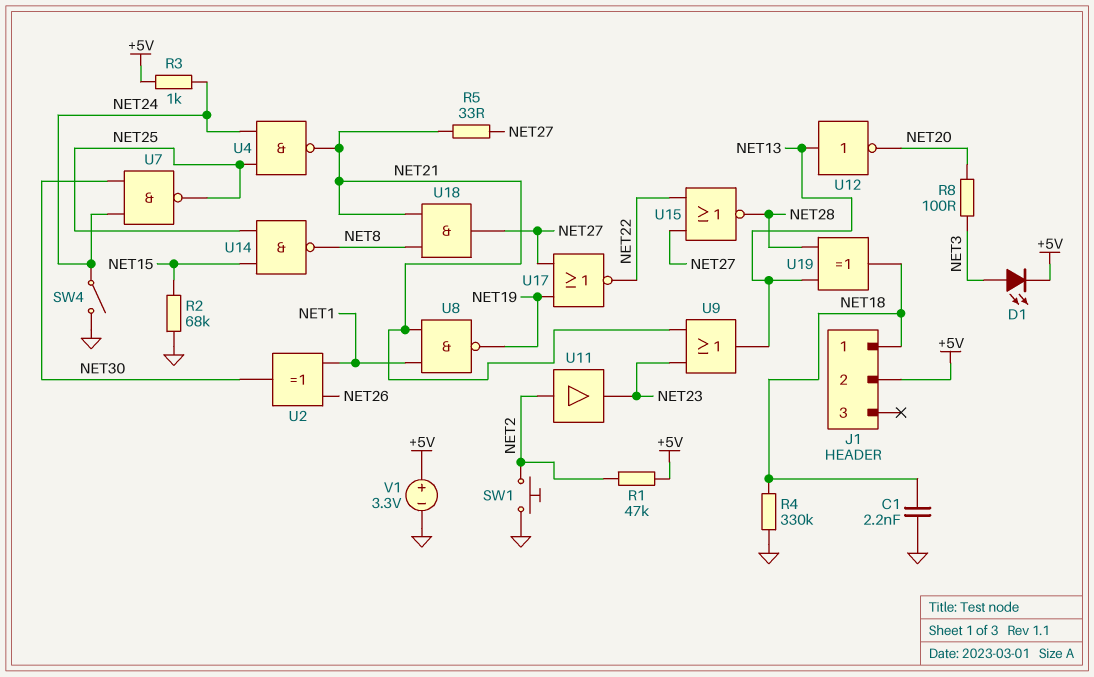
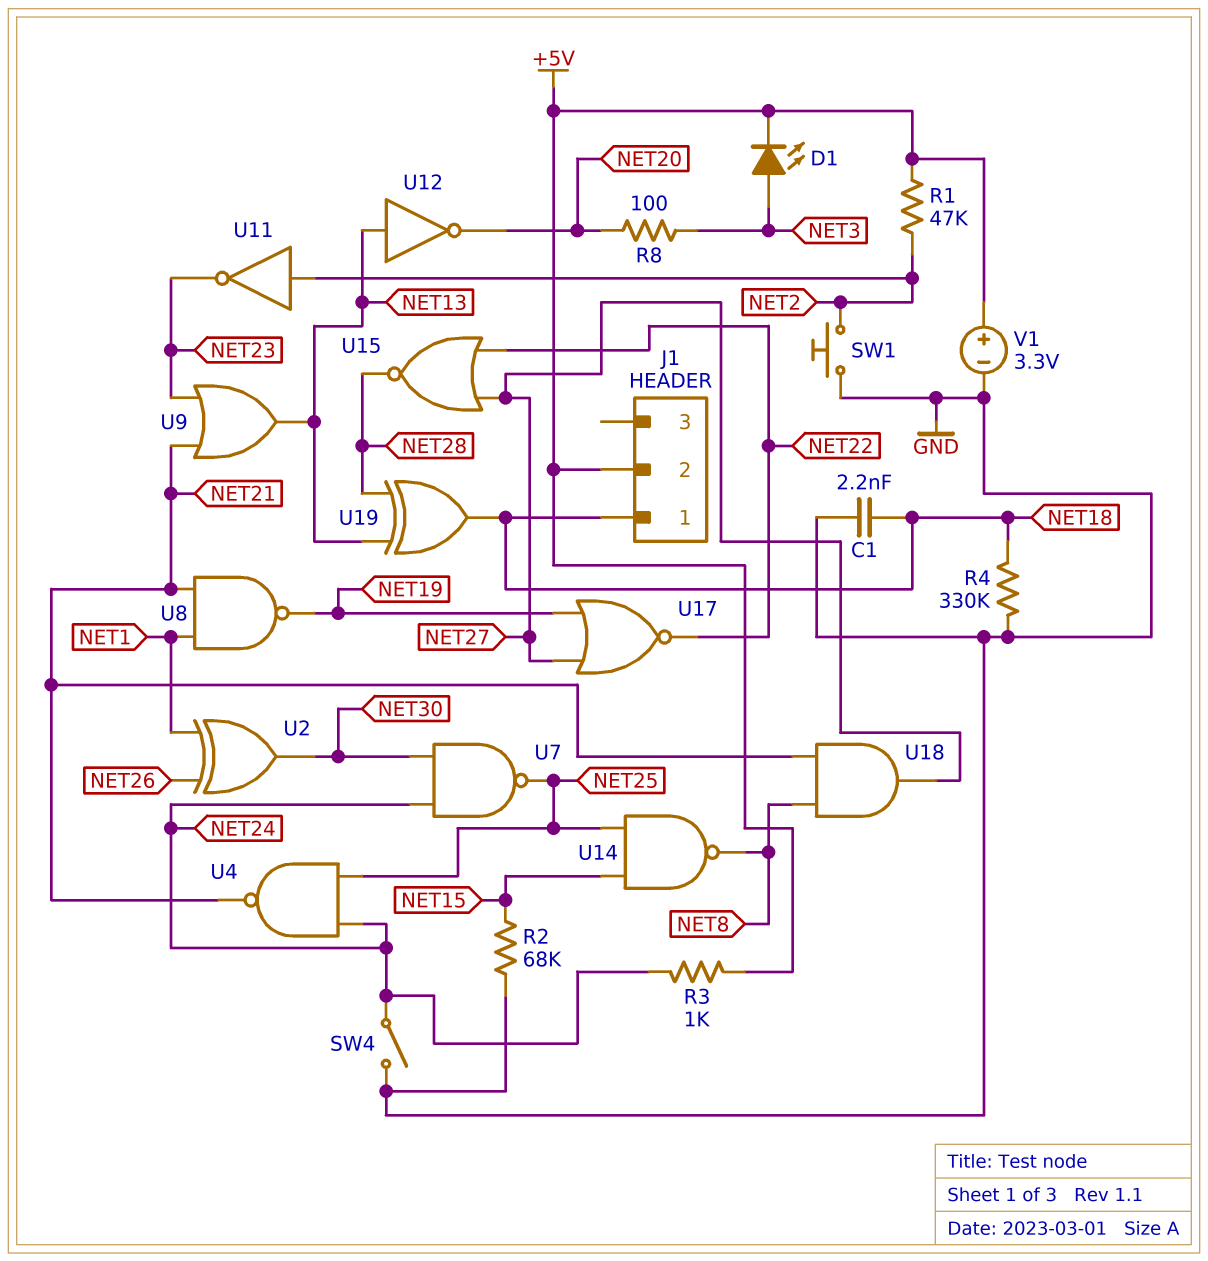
R5: 33 (NET21, NET27) -> none
U11: buffer (in NET2, out NET23) -> NOT (in NET2, out NET23)

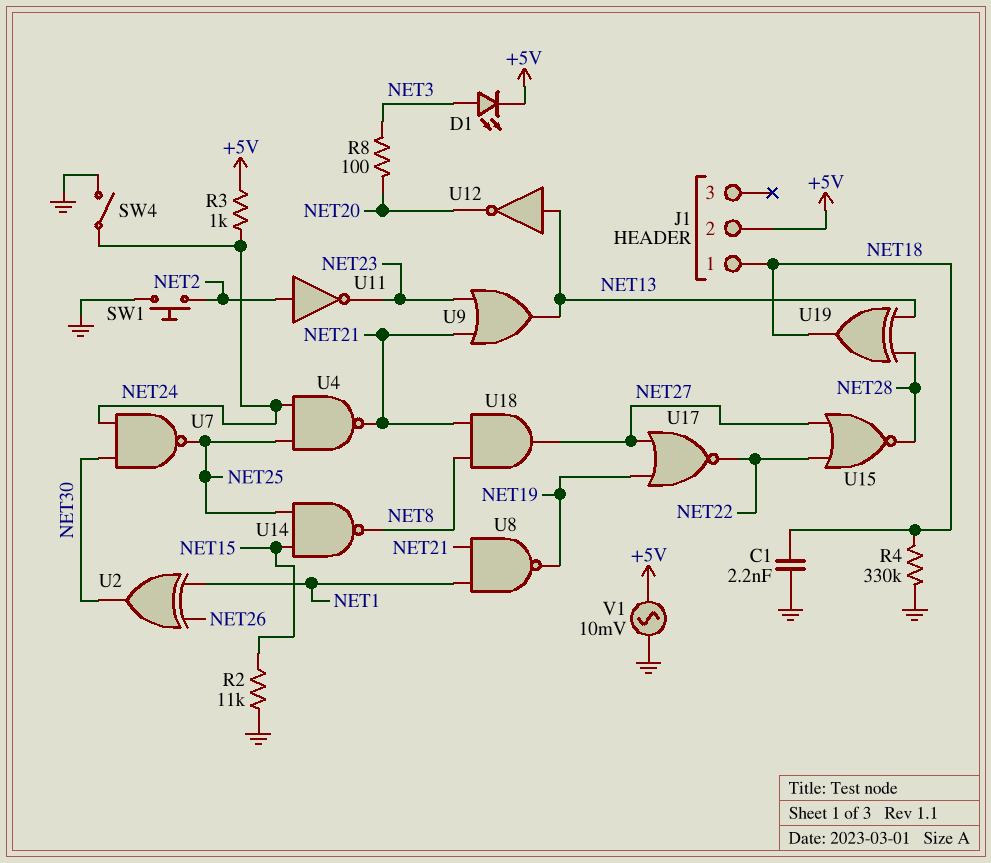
R1: 47k (+5V, NET2) -> none
R2: 68k (GND, NET15) -> 11k (GND, NET15)
V1: 3.3V (plus +5V, minus GND) -> AC 10mV (+5V, GND)

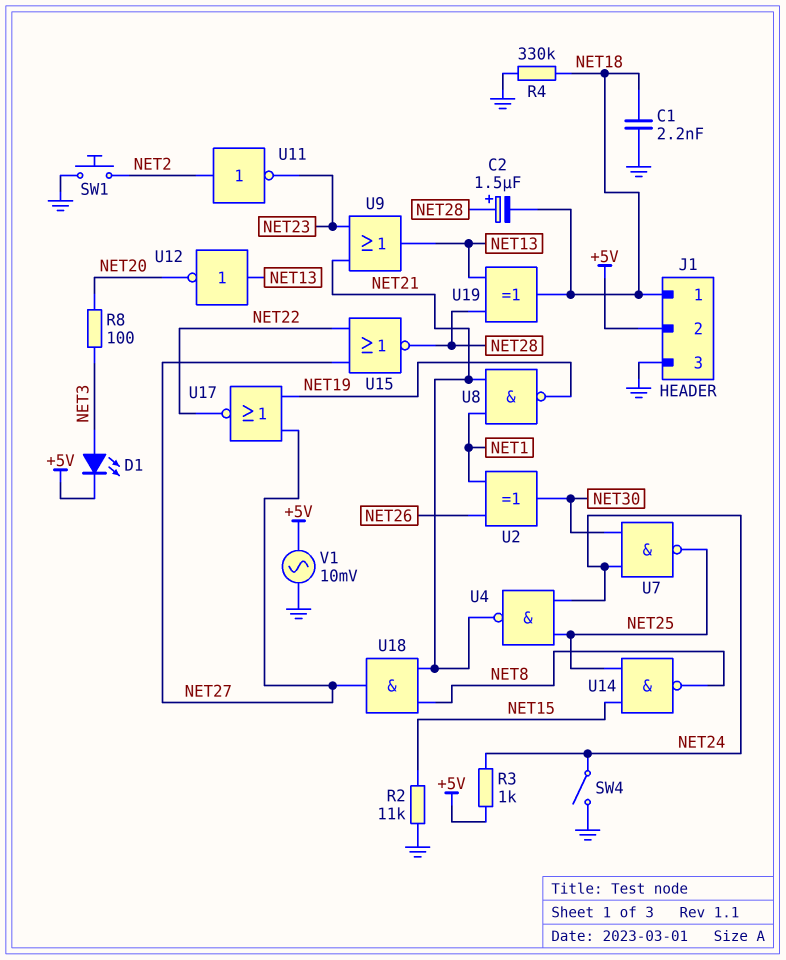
C2: none -> 1.5uF (plus NET28, minus NET18)
J1 pin 3: none -> GND

